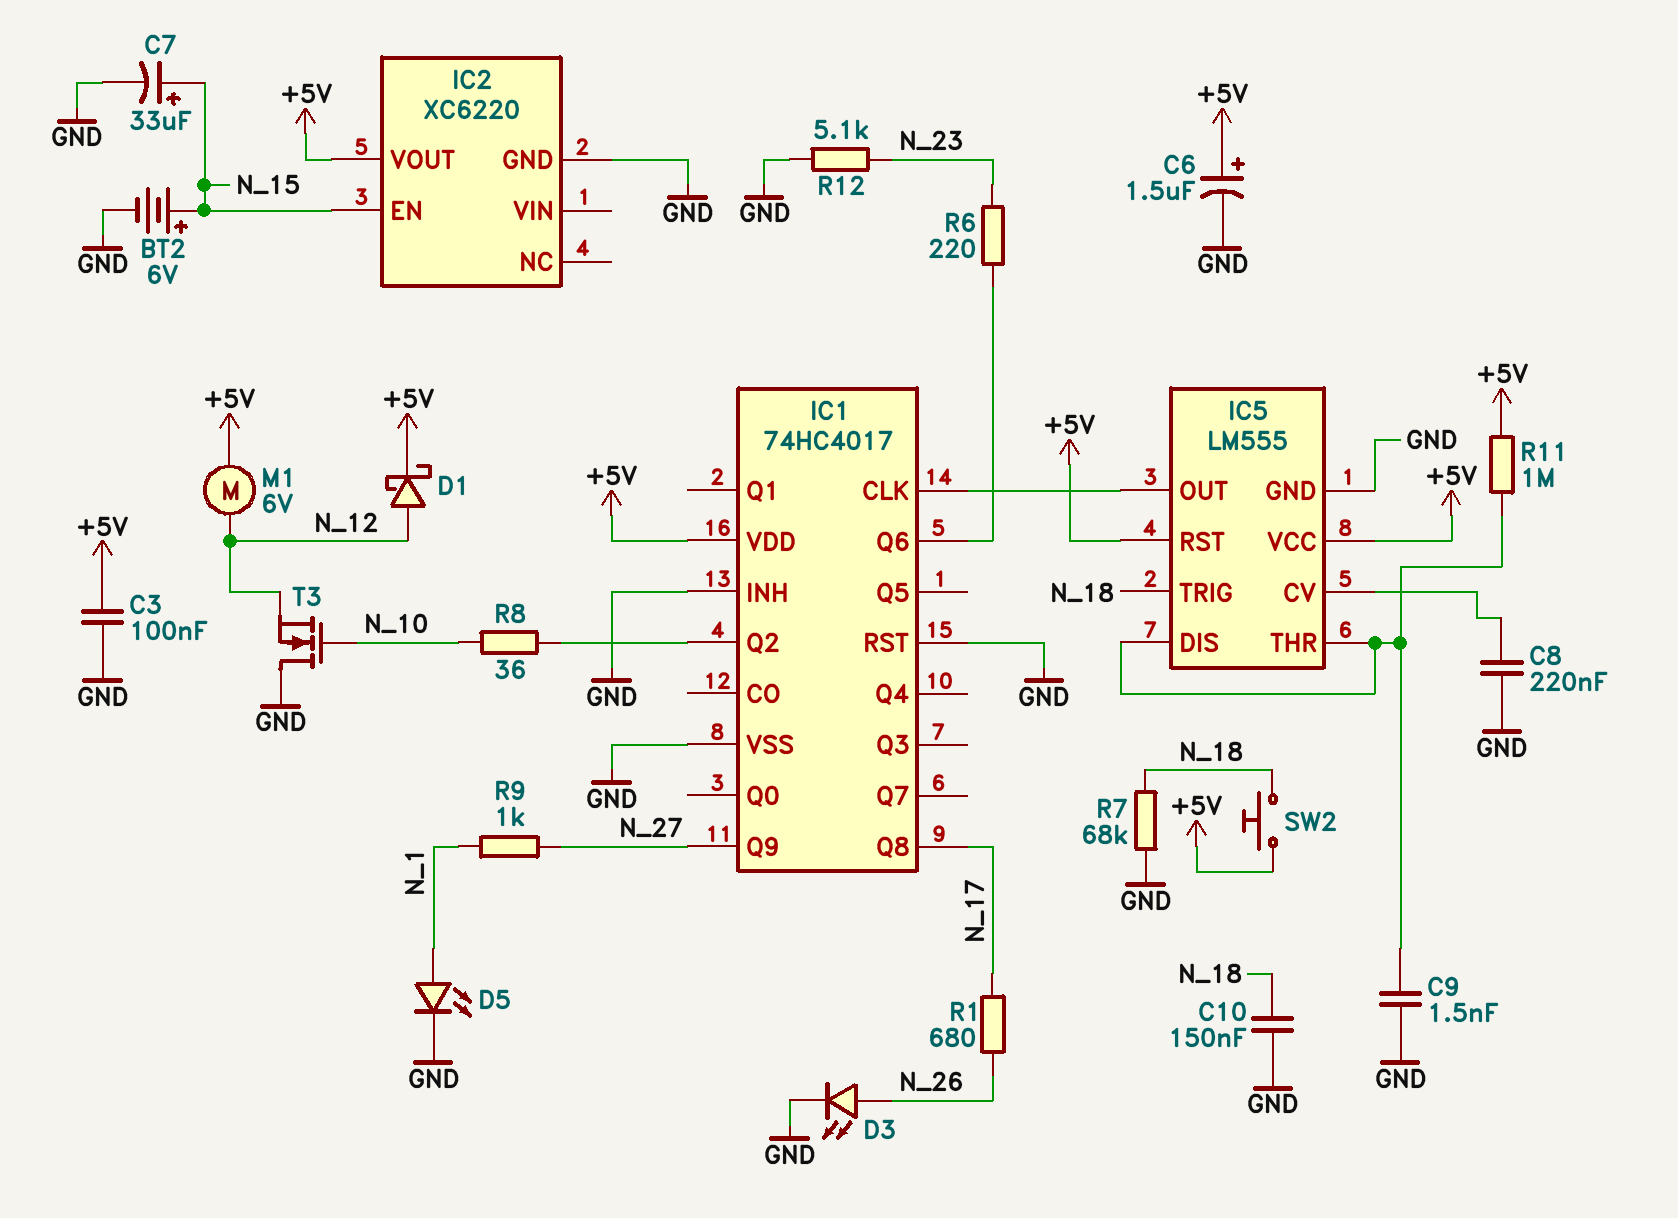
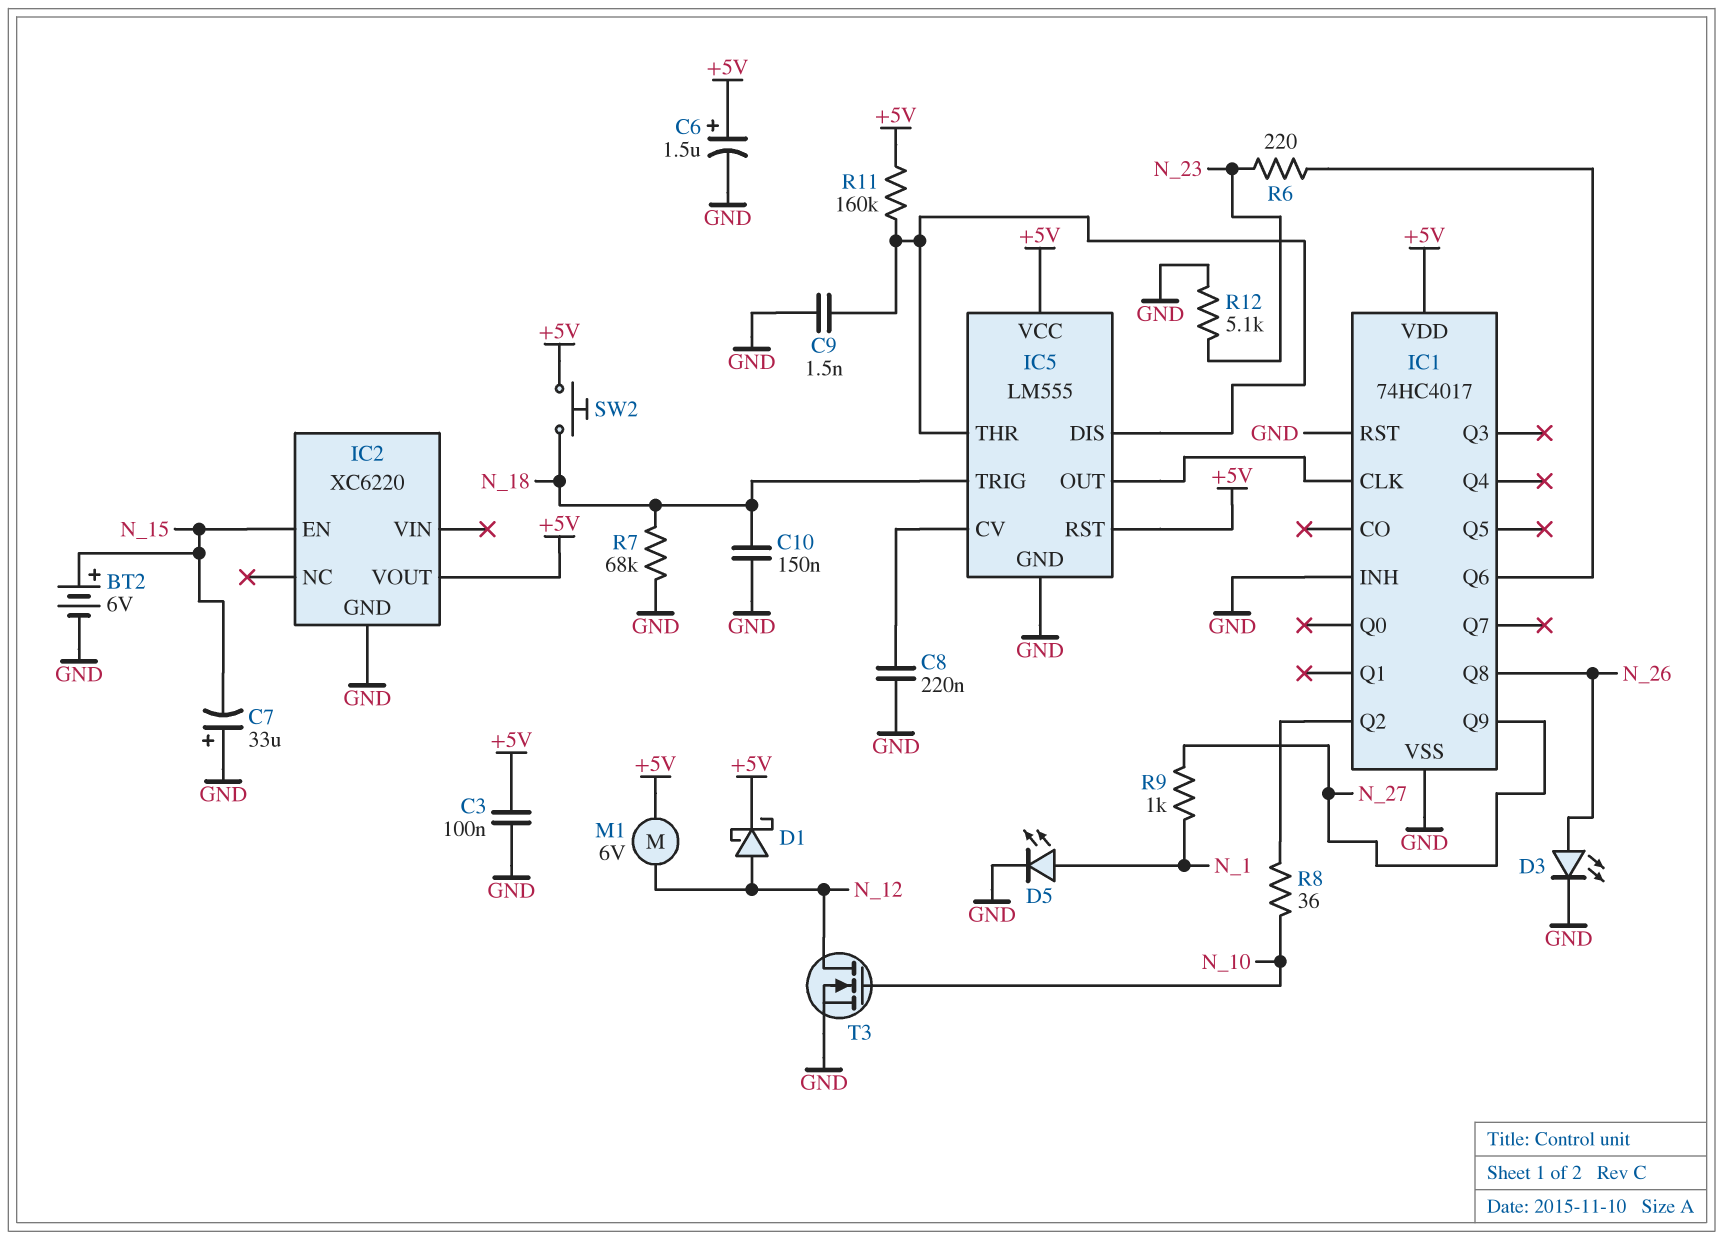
C7: 33uF (plus N_15, minus GND) -> 33uF (plus GND, minus N_15)
IC1 pin Q8: N_17 -> N_26
R1: 680 (N_17, N_26) -> none
R11: 1M (+5V, IC5/DIS) -> 160k (+5V, IC5/DIS)
T3: NMOS (G N_10, D GND, S N_12) -> NMOS (G N_10, D N_12, S GND)

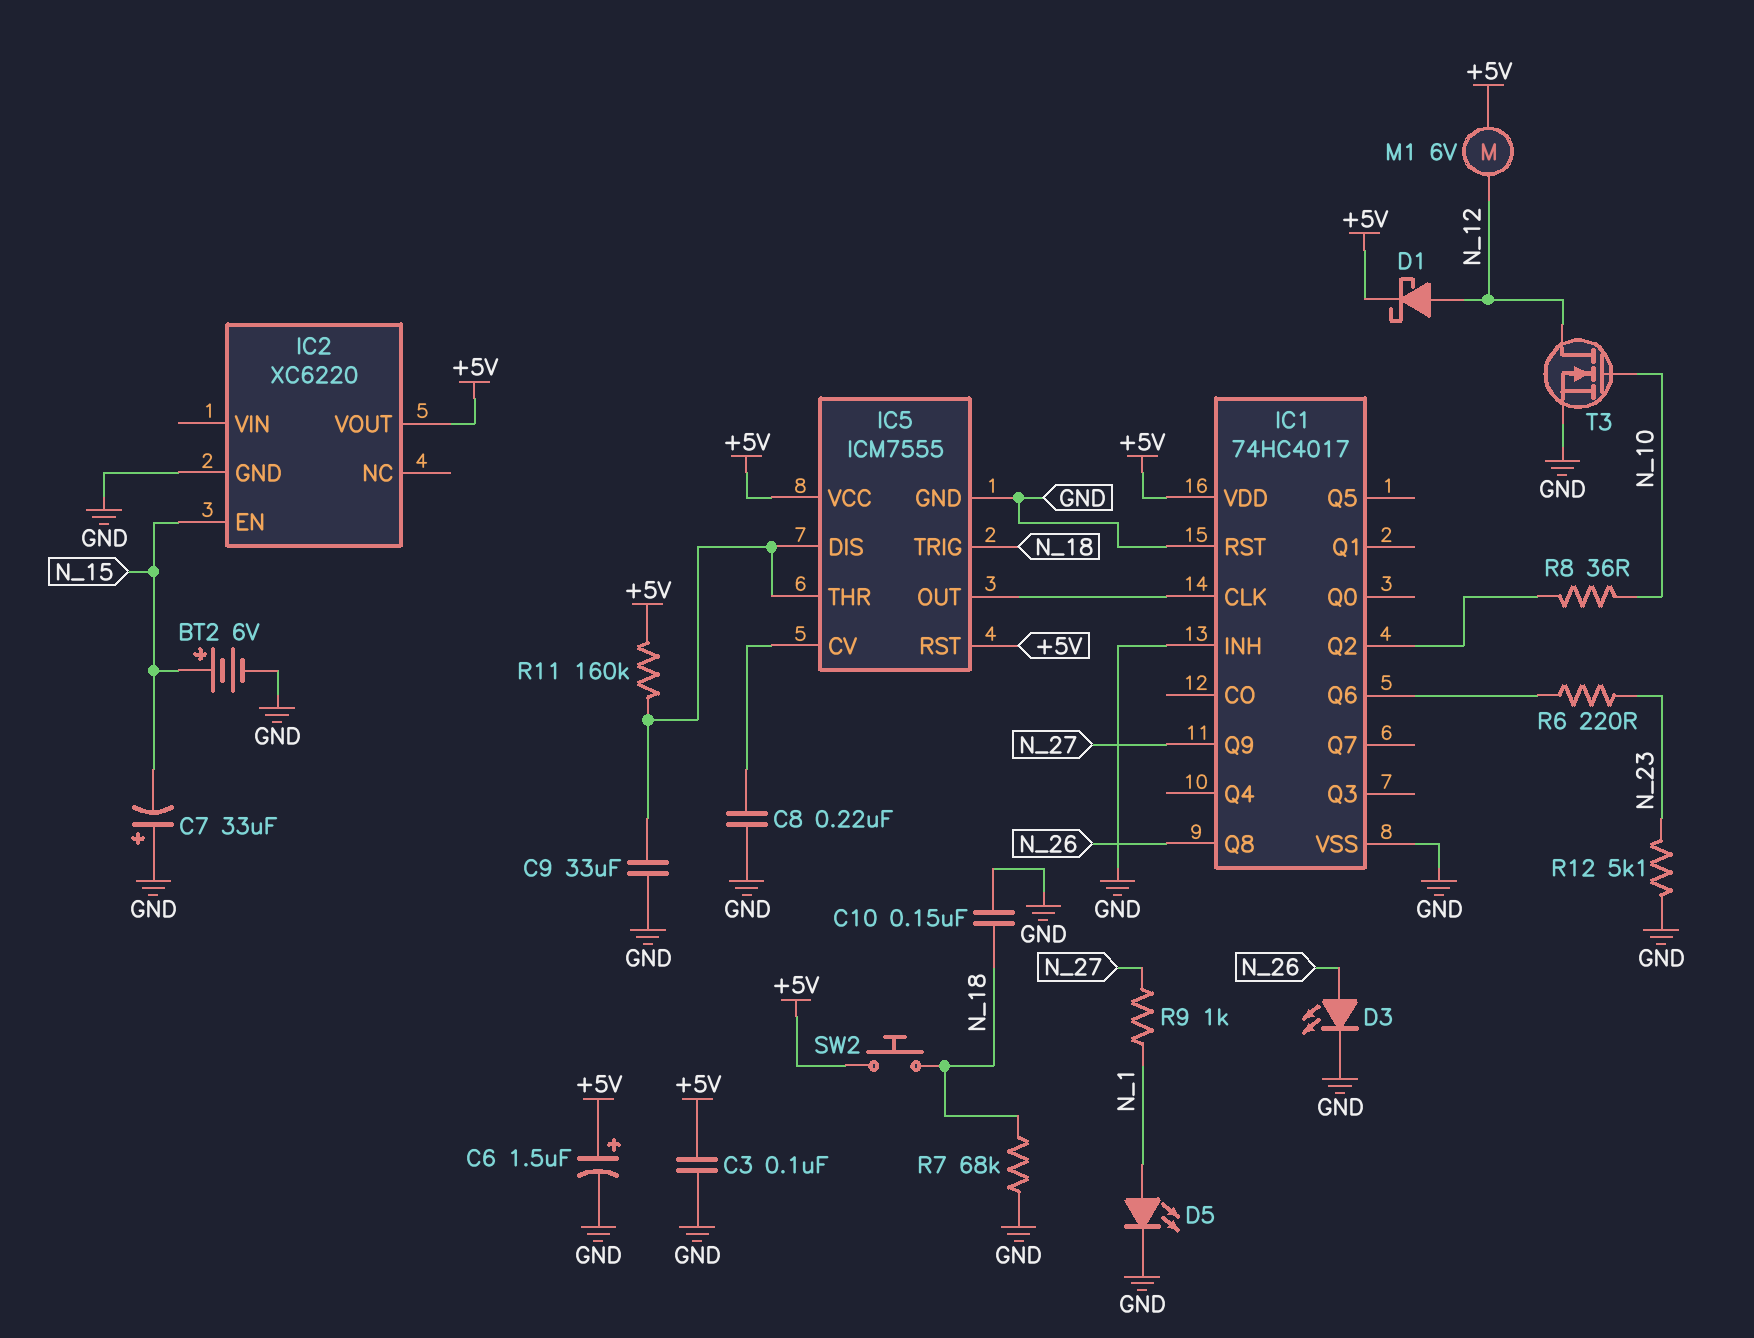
C9: 1.5nF (GND, IC5/DIS) -> 33uF (GND, IC5/DIS)
IC5: LM555 -> ICM7555

